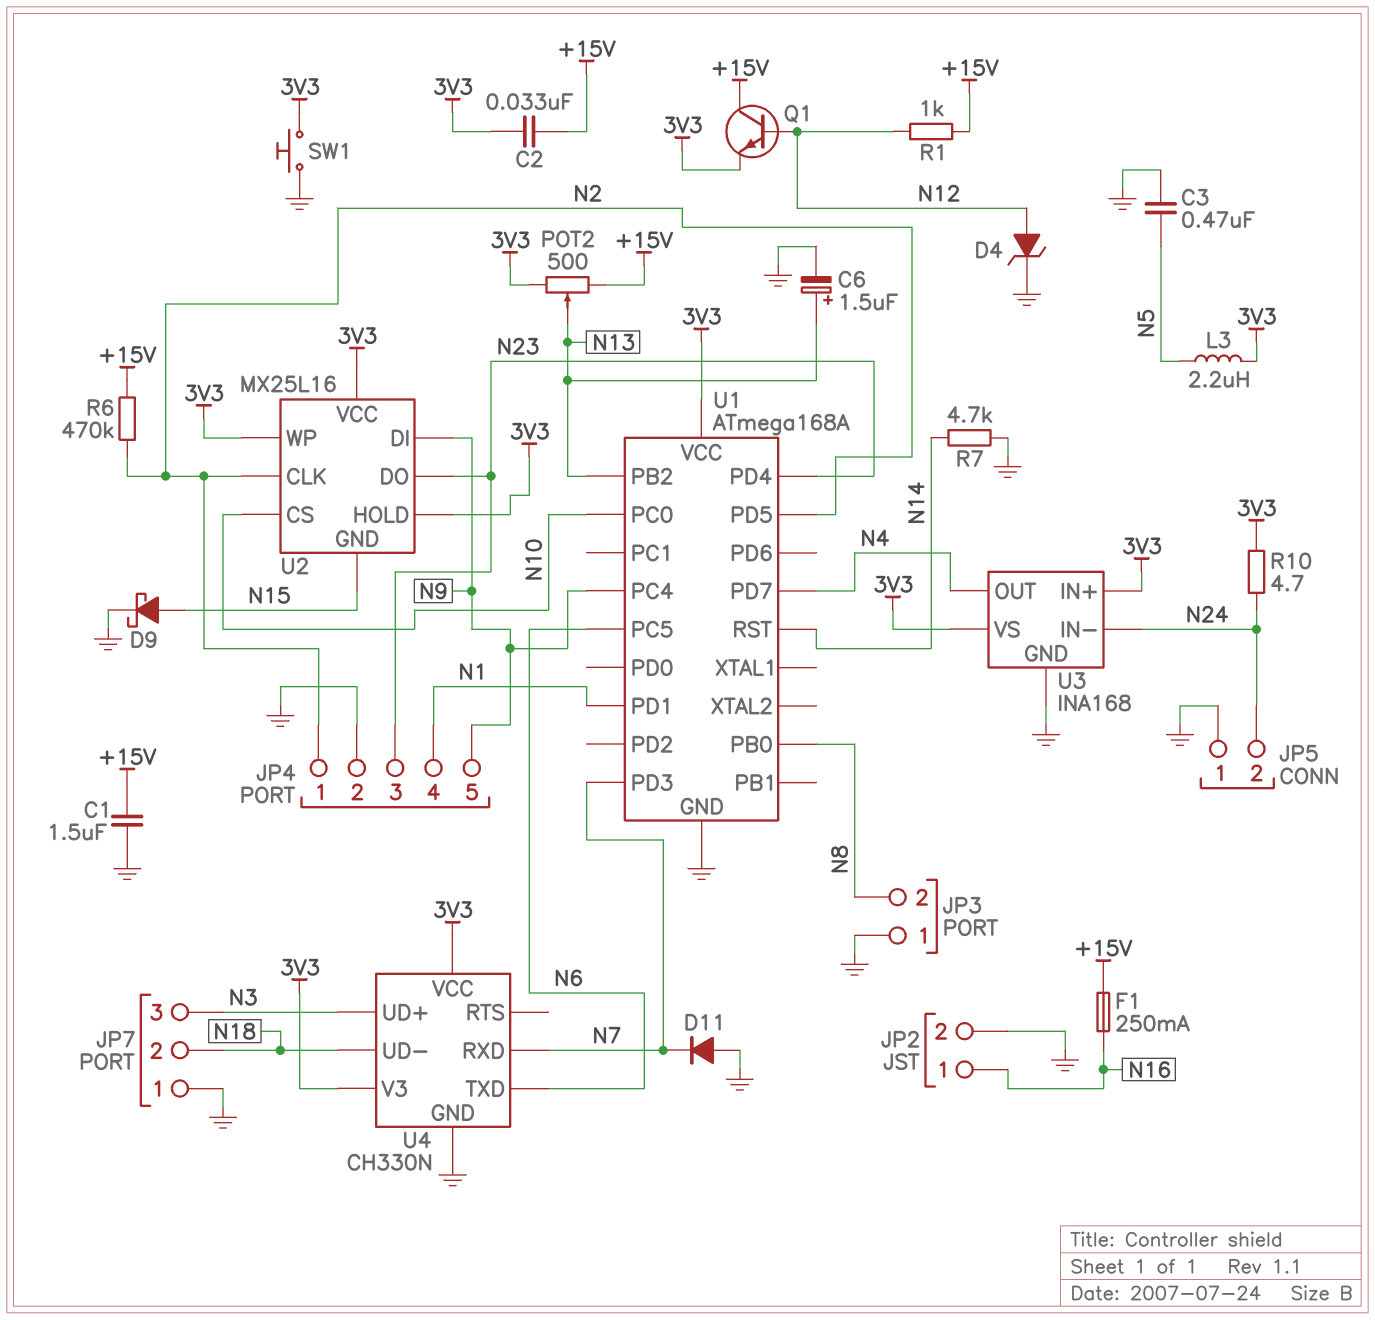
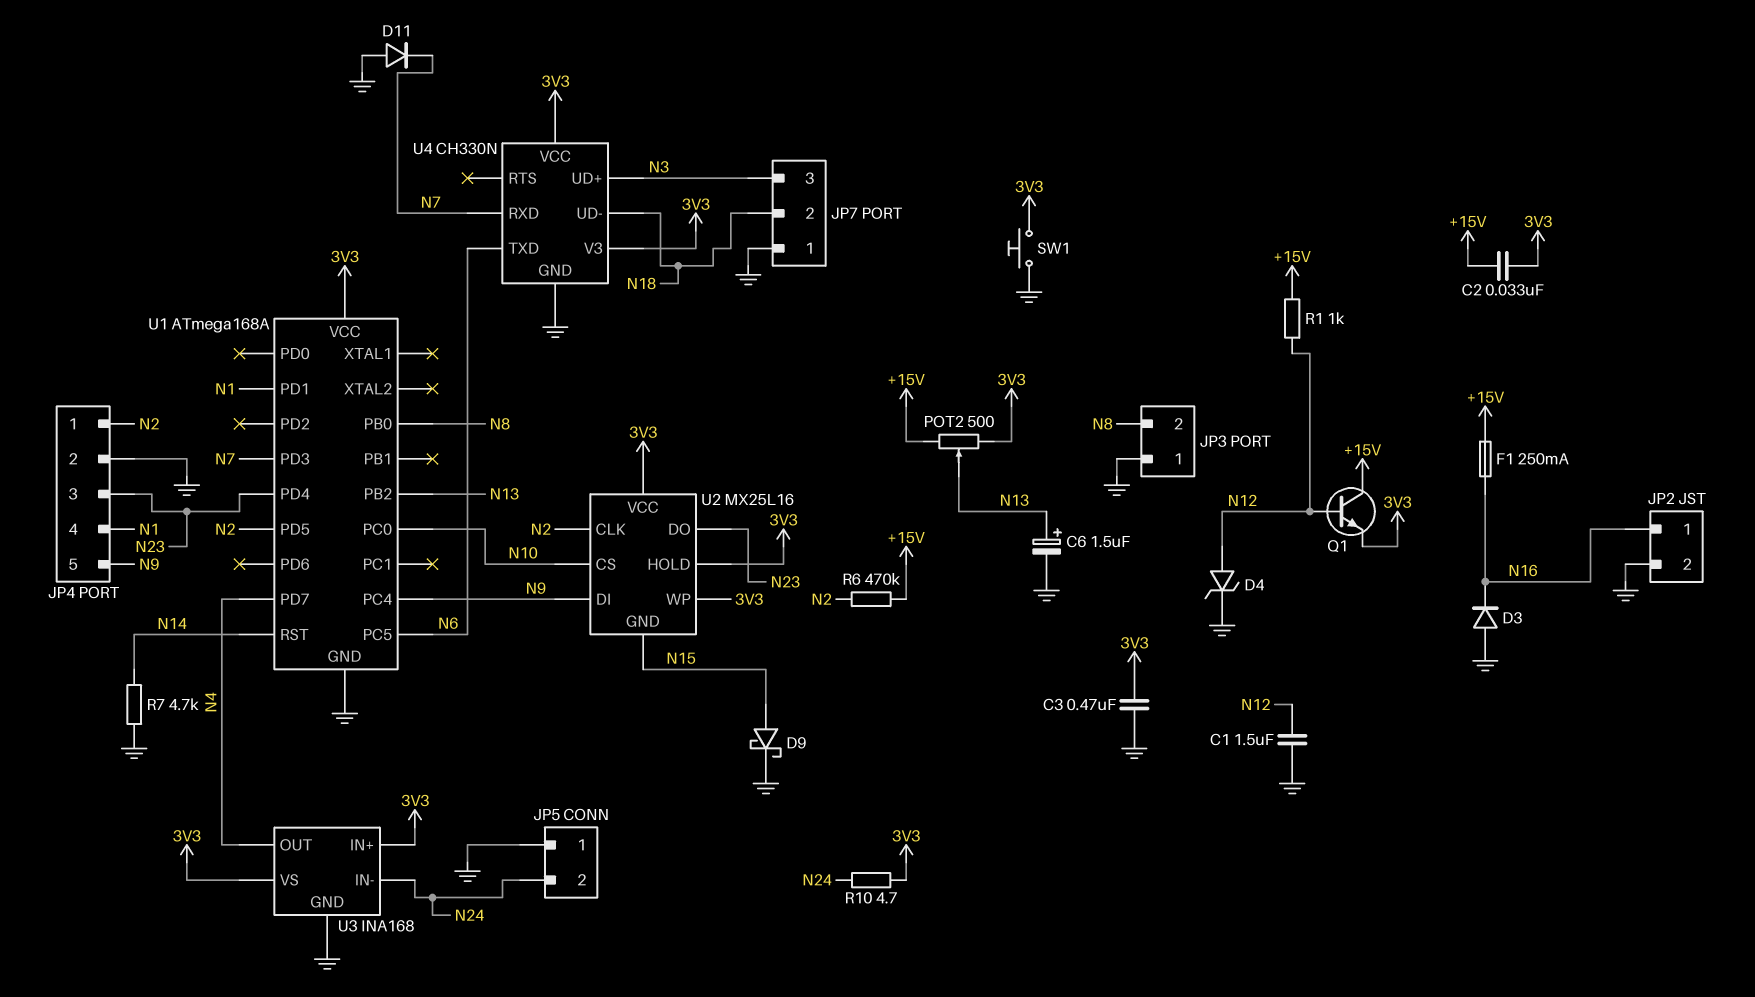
C1: 1.5uF (+15V, GND) -> 1.5uF (GND, N12)
C3: 470nF (GND, N5) -> 470nF (3V3, GND)
D3: none -> diode (A GND, K N16)
L3: 2.2uH (3V3, N5) -> none

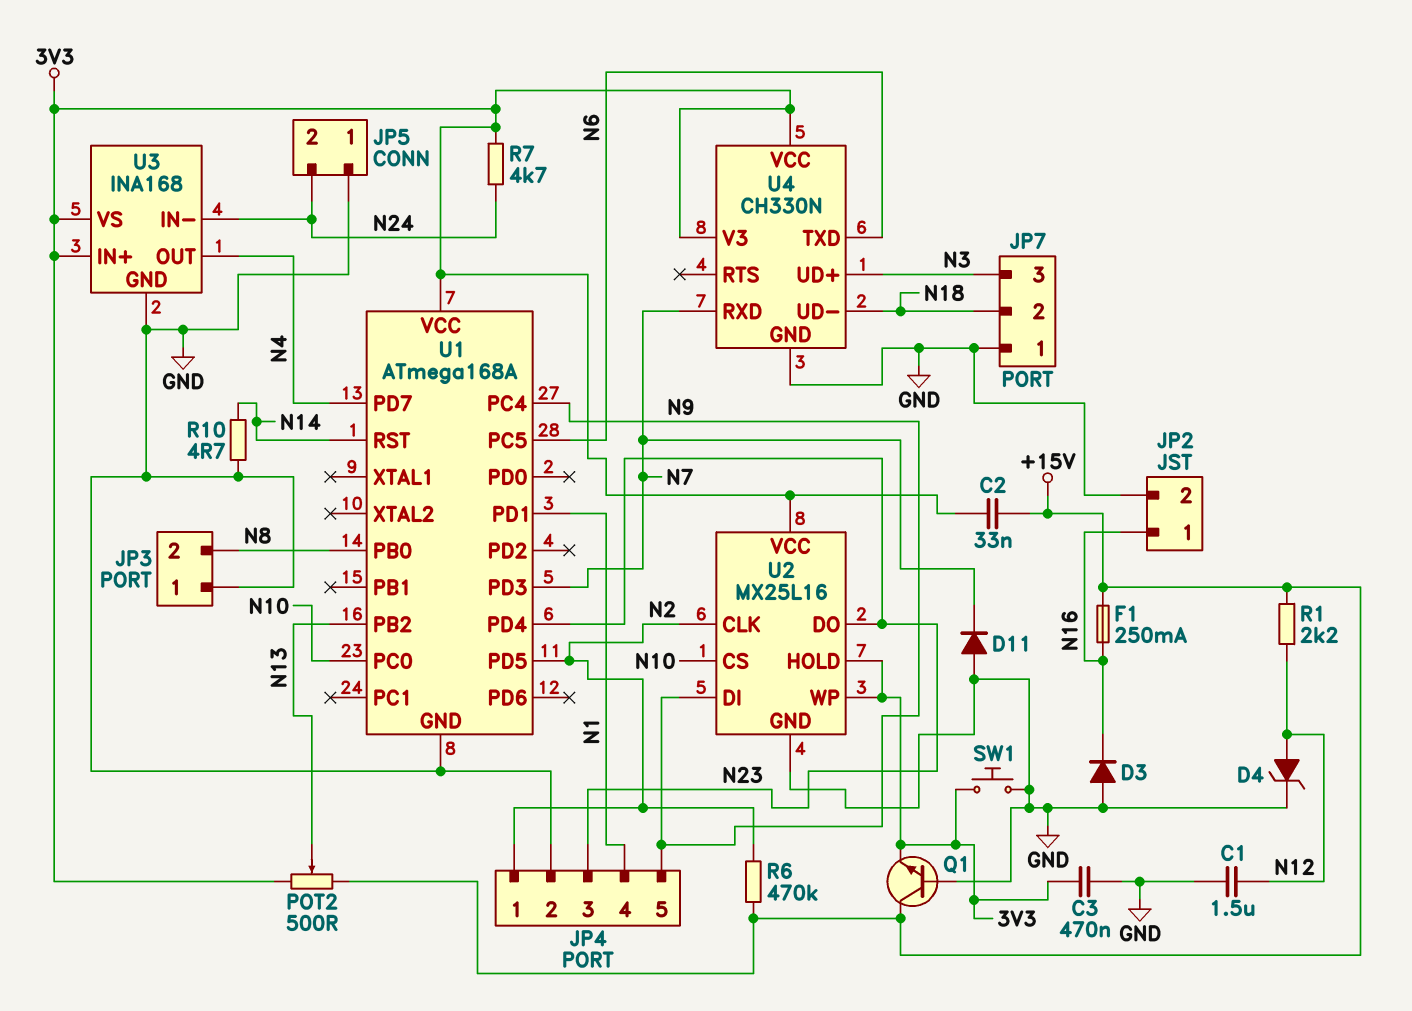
C6: 1.5uF (plus N13, minus GND) -> none
D9: schottky (A N15, K GND) -> none
Q1: NPN (B N12, C +15V, E 3V3) -> NPN (B GND, C +15V, E 3V3)
R1: 1k (+15V, N12) -> 2.2k (+15V, N12)
R7: 4.7k (GND, N14) -> 4.7k (3V3, N24)
R10: 4.7 (3V3, N24) -> 4.7 (GND, N14)
U2 pin GND: N15 -> GND

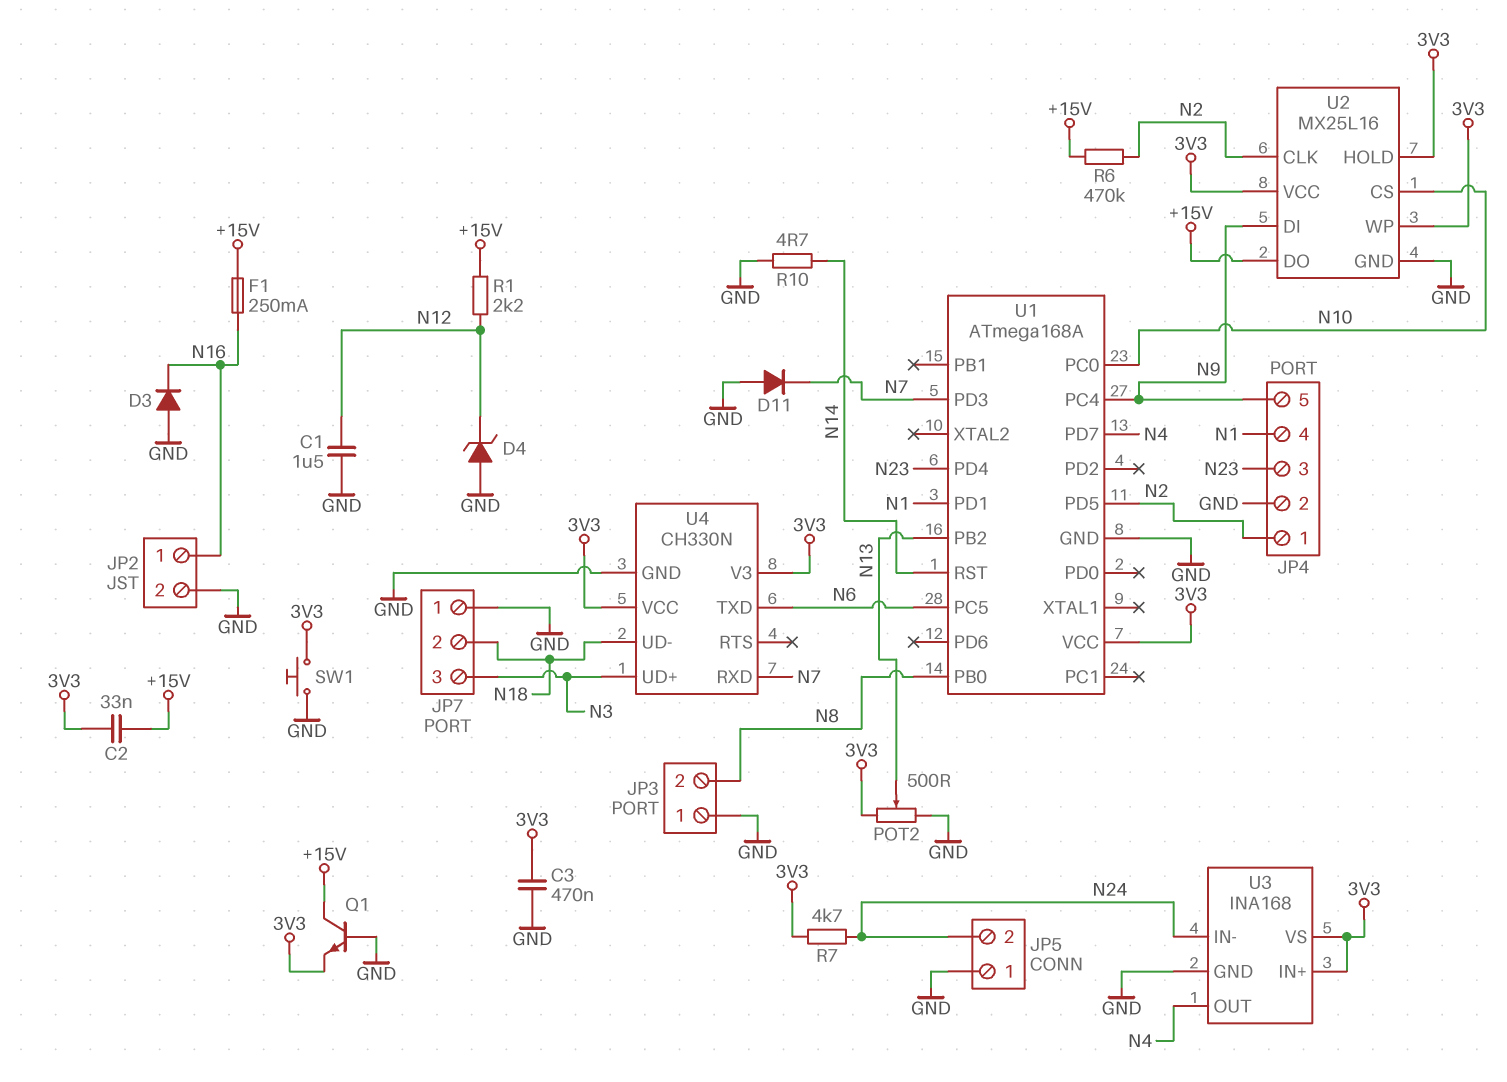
D4: zener (A N12, K GND) -> zener (A GND, K N12)
POT2: 500 (+15V, 3V3, wiper N13) -> 500 (3V3, GND, wiper N13)
U2 pin DO: N23 -> +15V

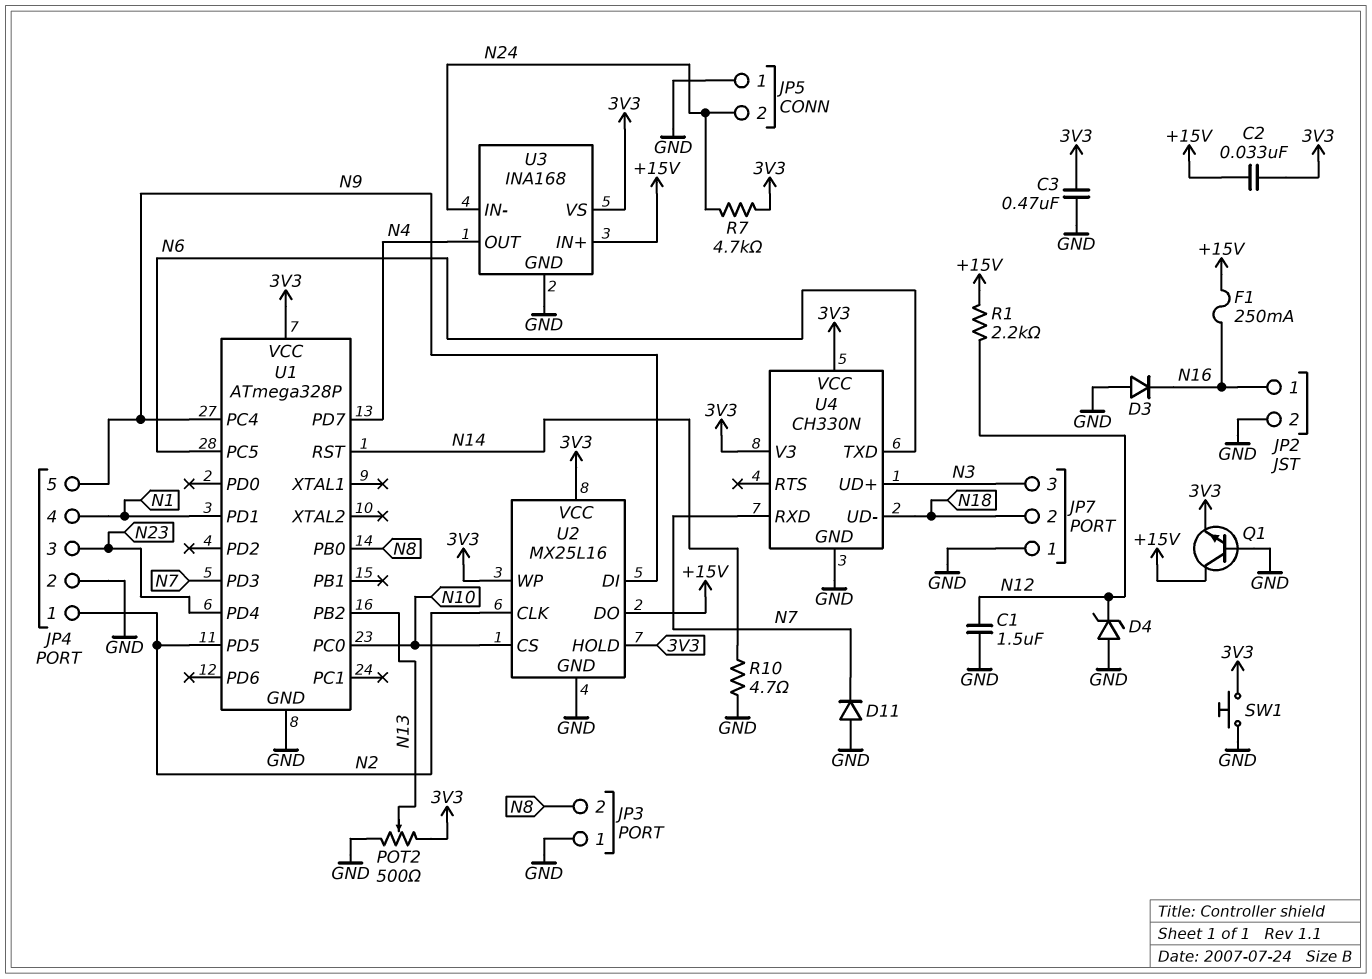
R6: 470k (+15V, N2) -> none
U1: ATmega168A -> ATmega328P
U3 pin IN+: 3V3 -> +15V

